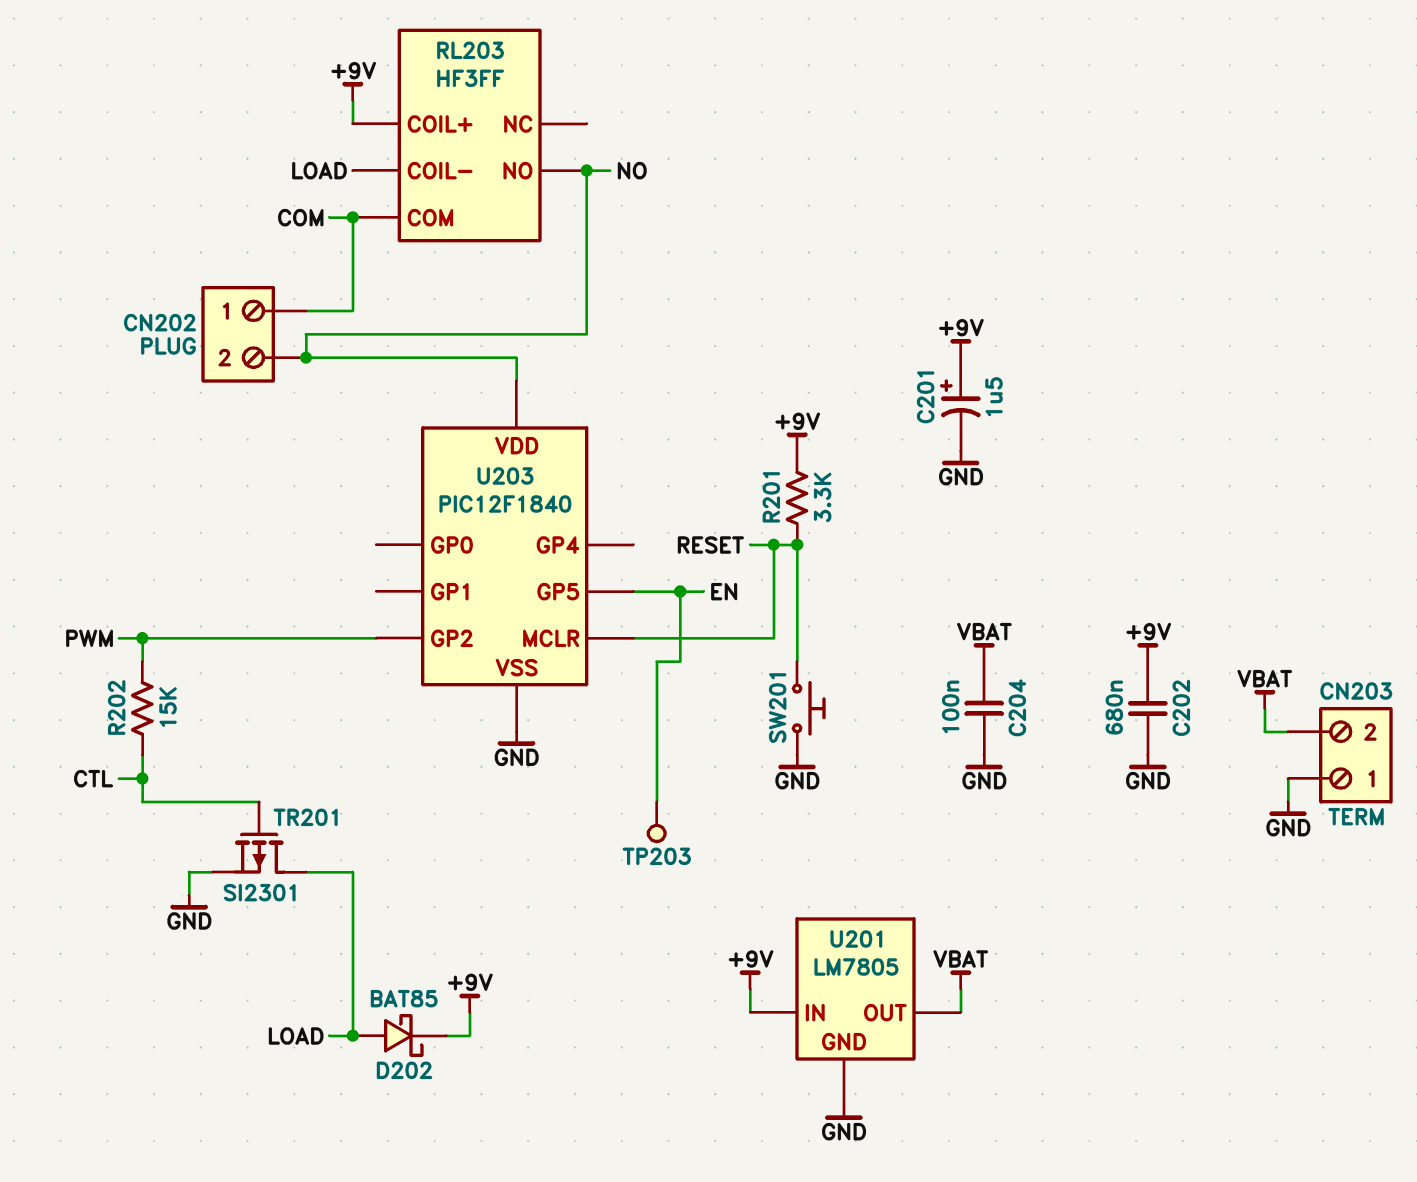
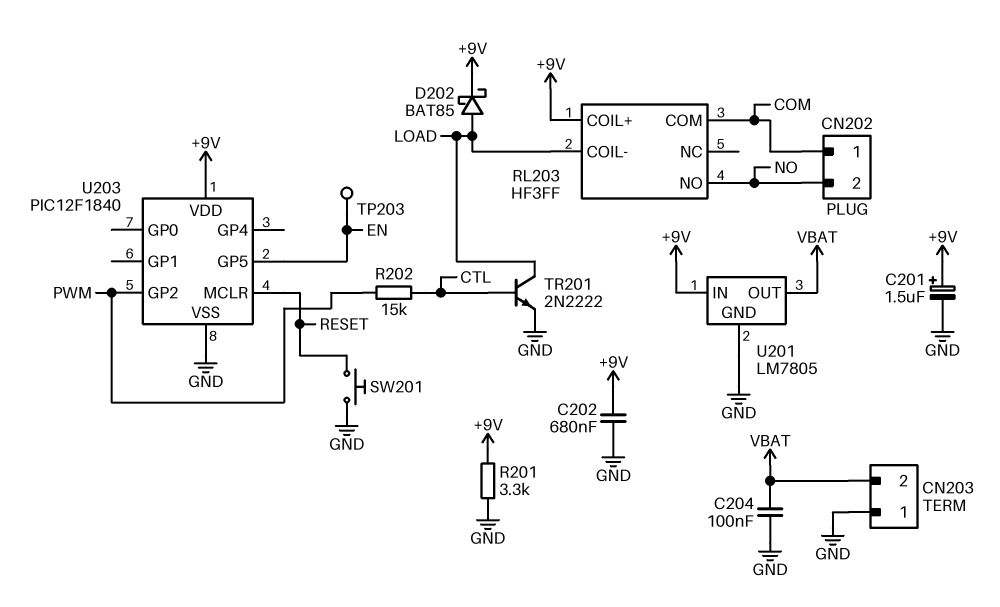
R201: 3.3k (+9V, RESET) -> 3.3k (+9V, GND)
TR201: PMOS SI2301 (G CTL, D LOAD, S GND) -> NPN 2N2222 (B CTL, C LOAD, E GND)
U203 pin VDD: NO -> +9V

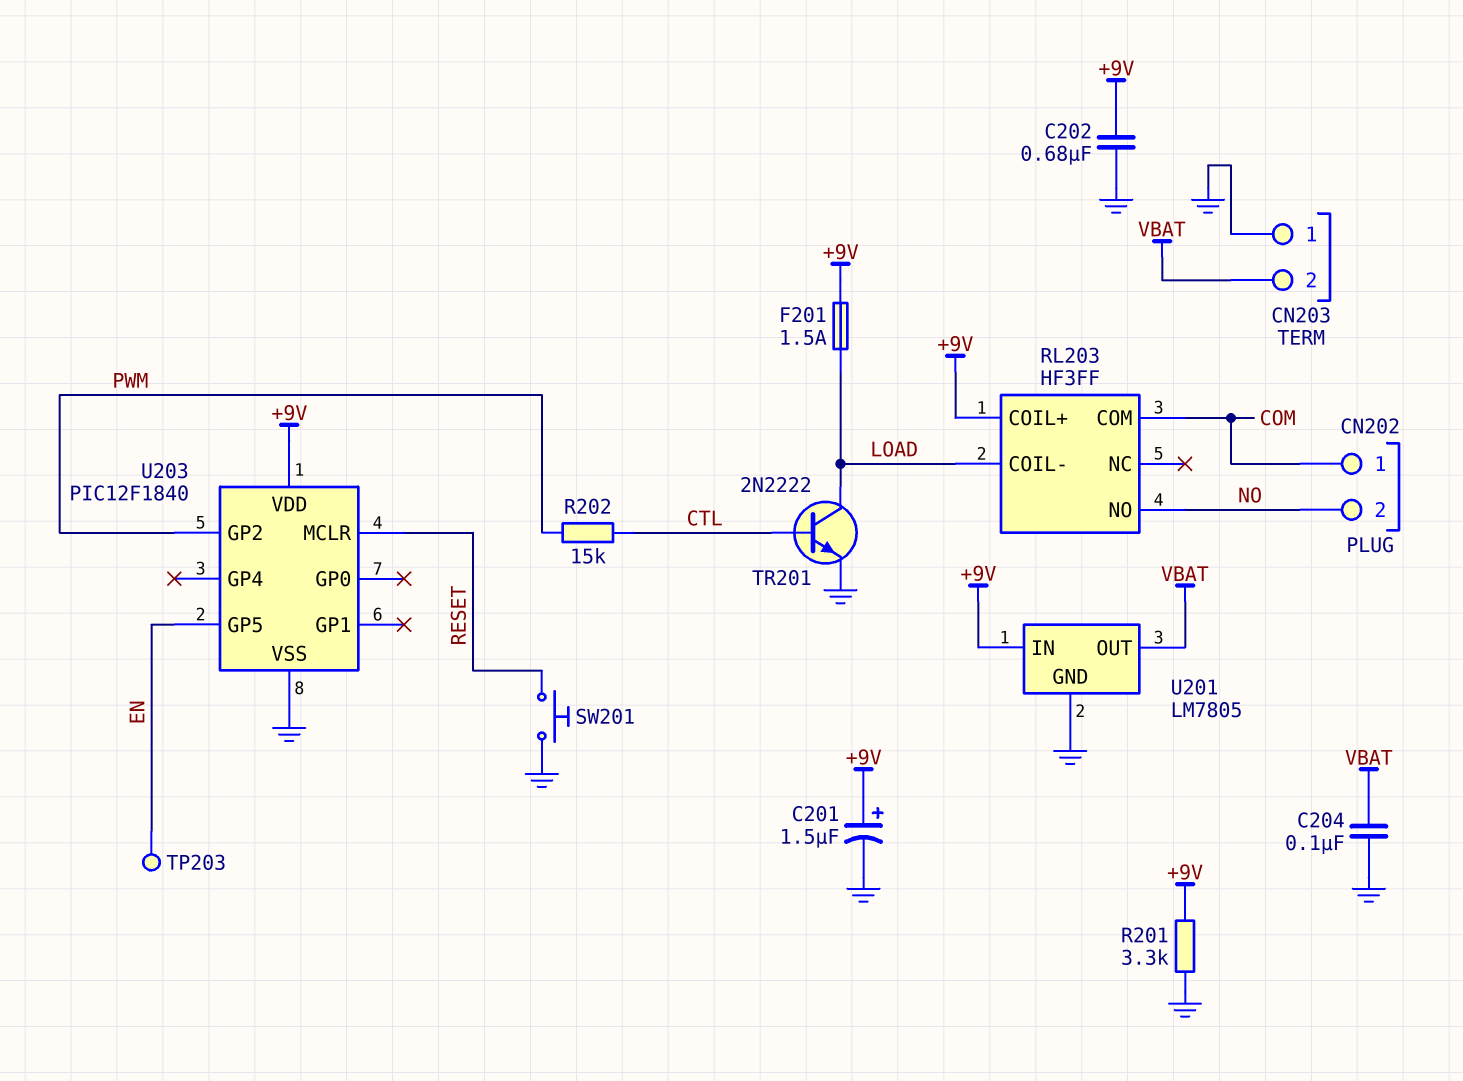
D202: schottky BAT85 (A LOAD, K +9V) -> none
F201: none -> 1.5A (+9V, LOAD)

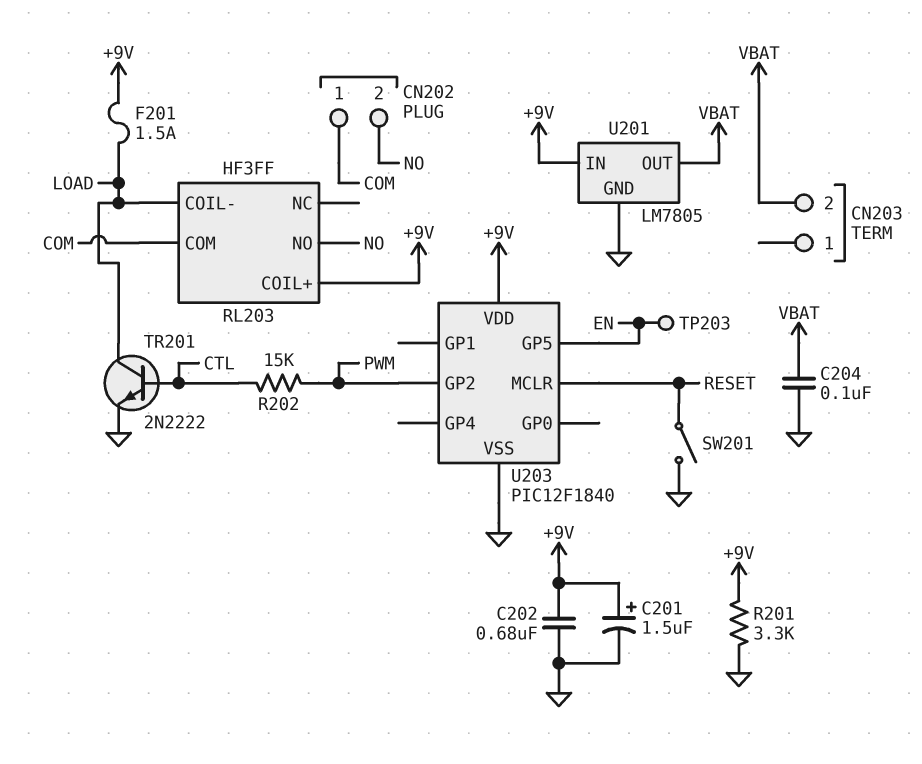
CN203 pin 1: GND -> none
SW201: button (GND, RESET) -> switch (GND, RESET)

